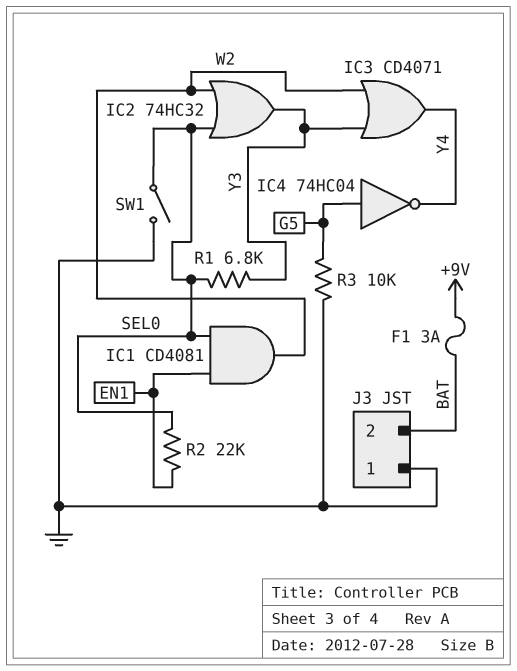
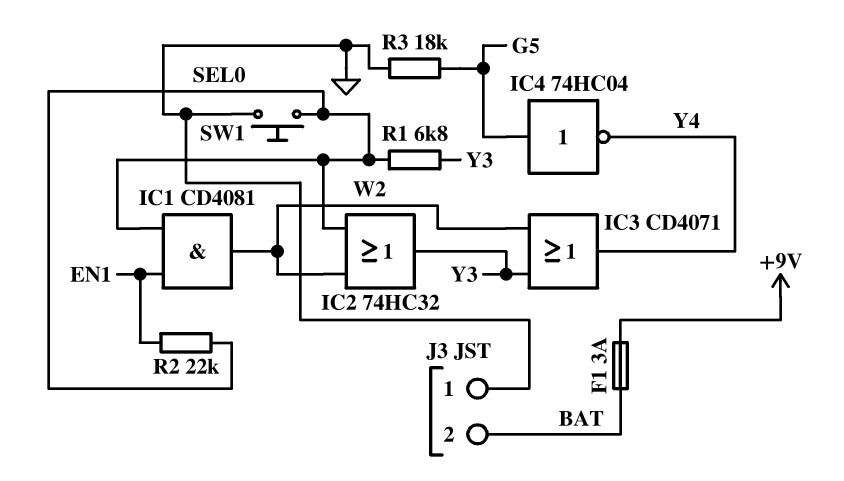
R3: 10k (G5, GND) -> 18k (G5, GND)
SW1: switch (GND, SEL0) -> button (GND, SEL0)

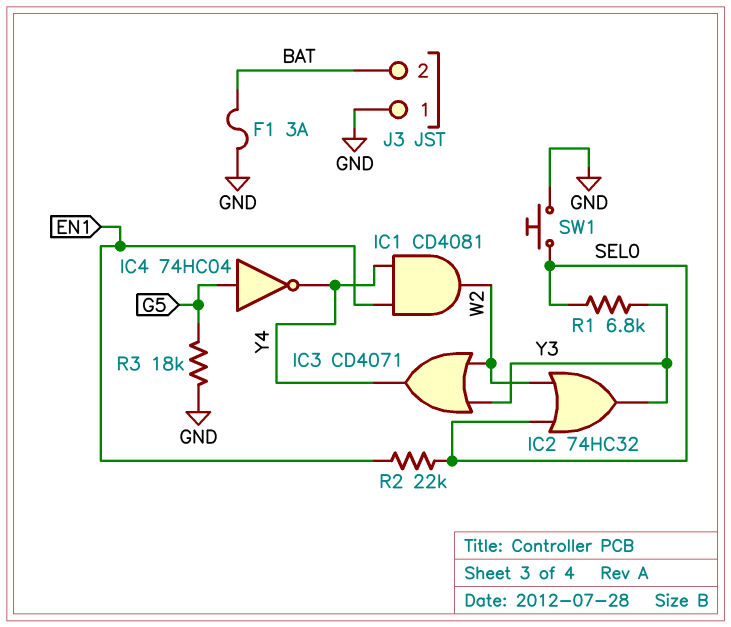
F1: 3A (+9V, BAT) -> 3A (BAT, GND)
IC1: AND CD4081 (in EN1, in SEL0, out W2) -> AND CD4081 (in EN1, in Y4, out W2)

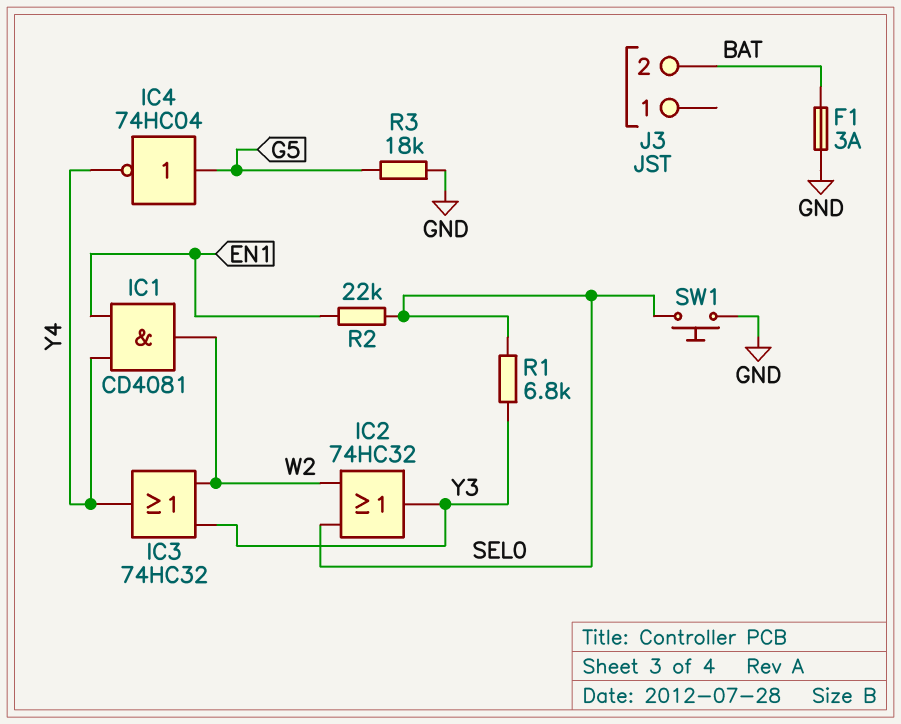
IC3: OR CD4071 (in W2, in Y3, out Y4) -> OR 74HC32 (in W2, in Y3, out Y4)
J3 pin 1: GND -> none

